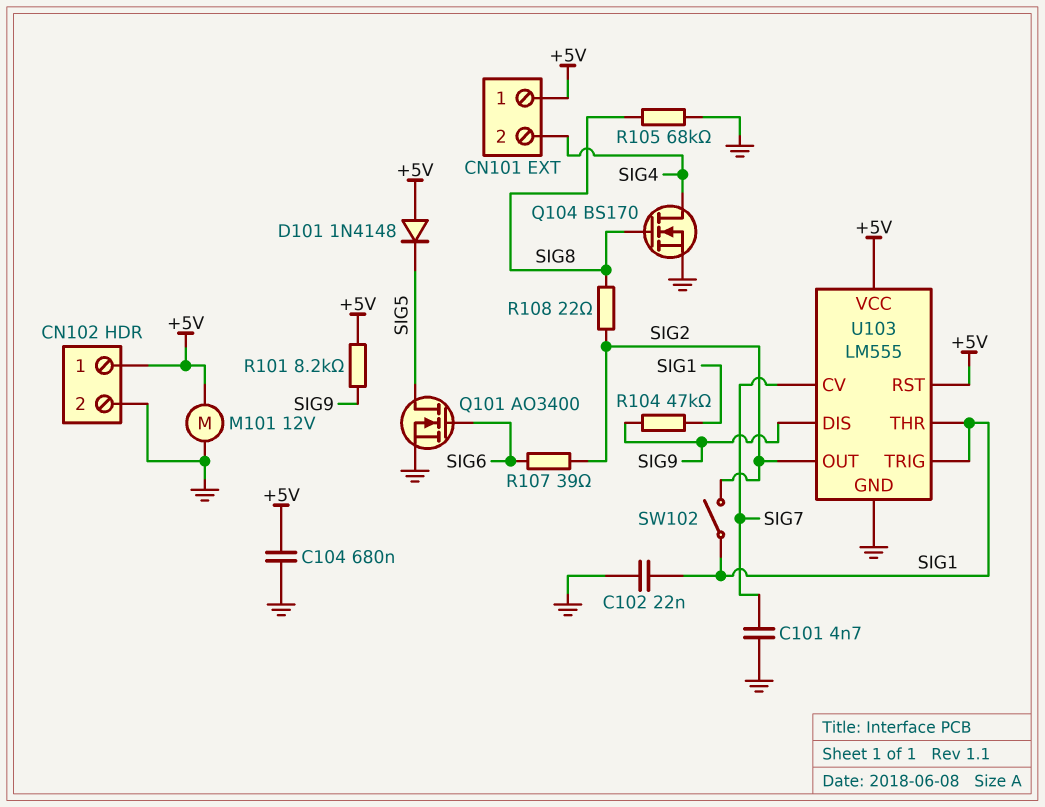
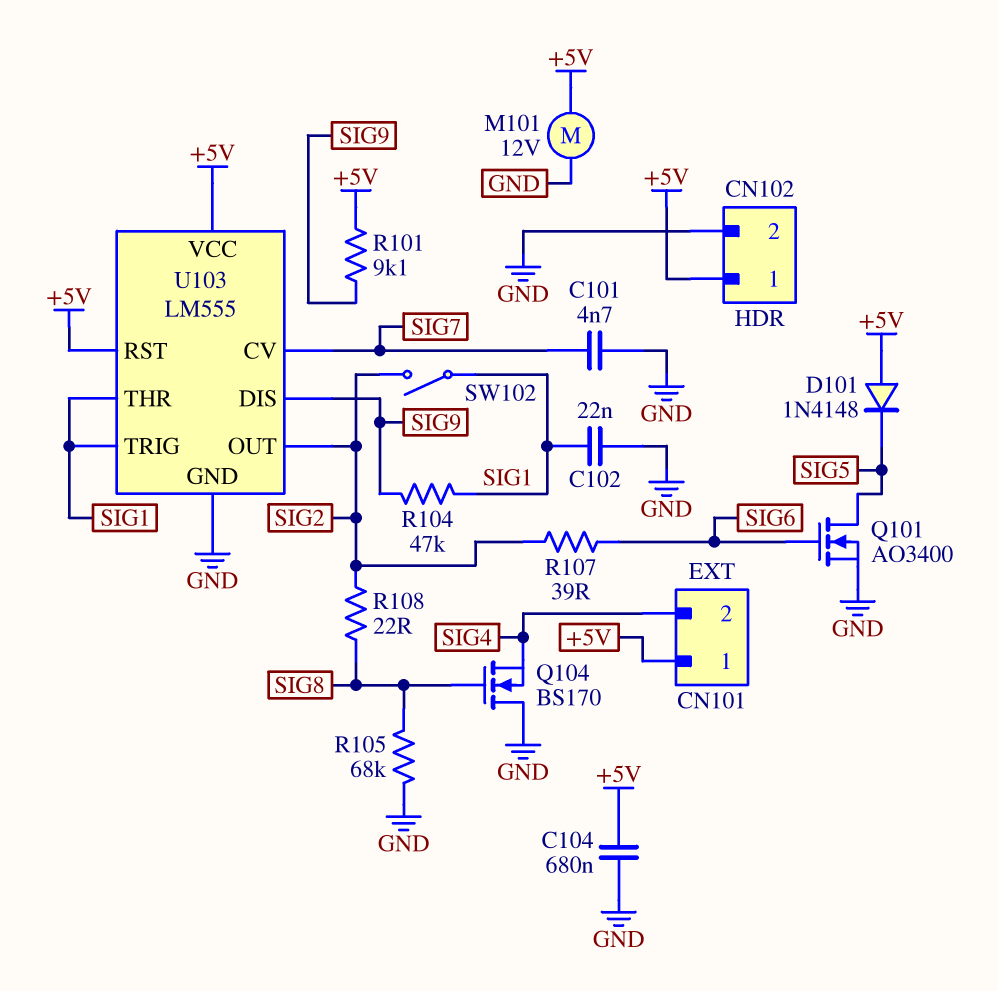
Q104: NMOS BS170 (G SIG8, D SIG4, S GND) -> NMOS BS170 (G SIG8, D GND, S SIG4)
R101: 8.2k (+5V, SIG9) -> 9.1k (+5V, SIG9)

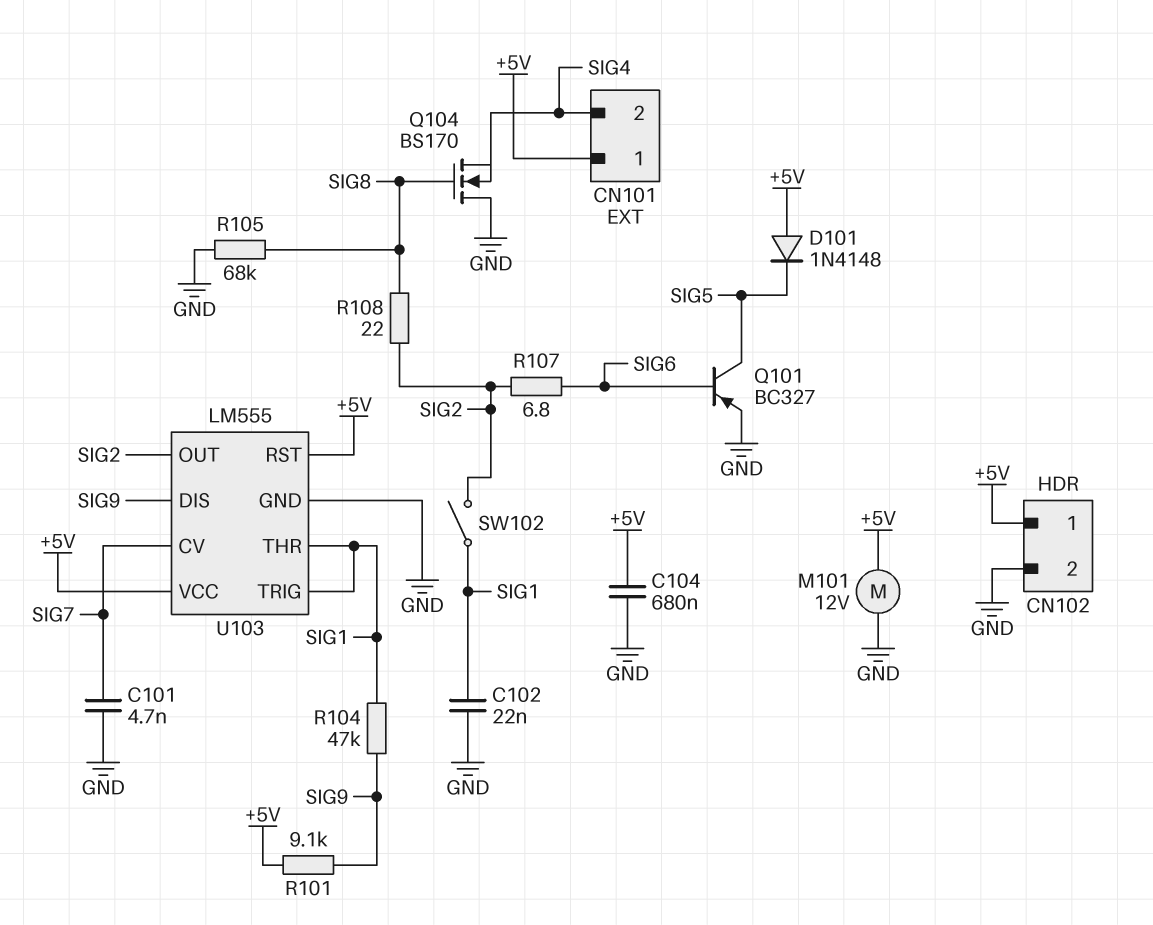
Q101: NMOS AO3400 (G SIG6, D SIG5, S GND) -> PNP BC327 (B SIG6, C SIG5, E GND)
R107: 39 (SIG2, SIG6) -> 6.8 (SIG2, SIG6)

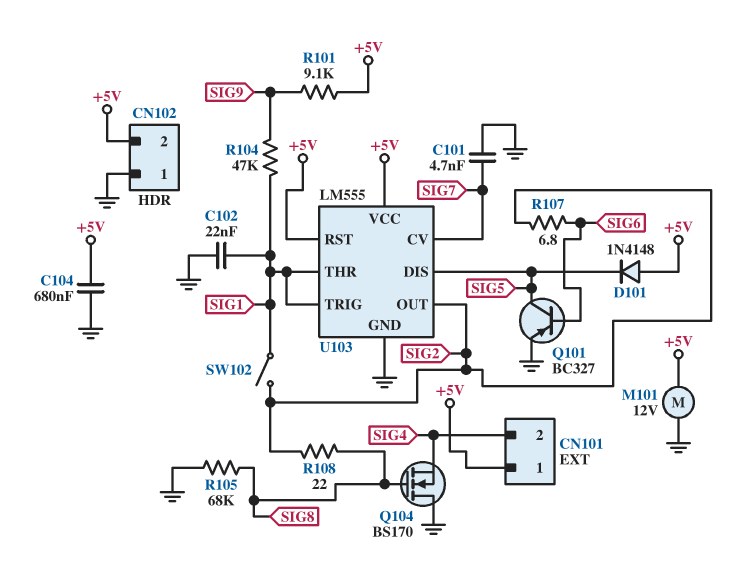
CN102 pin 1: +5V -> GND
CN102 pin 2: GND -> +5V
U103 pin DIS: SIG9 -> SIG5

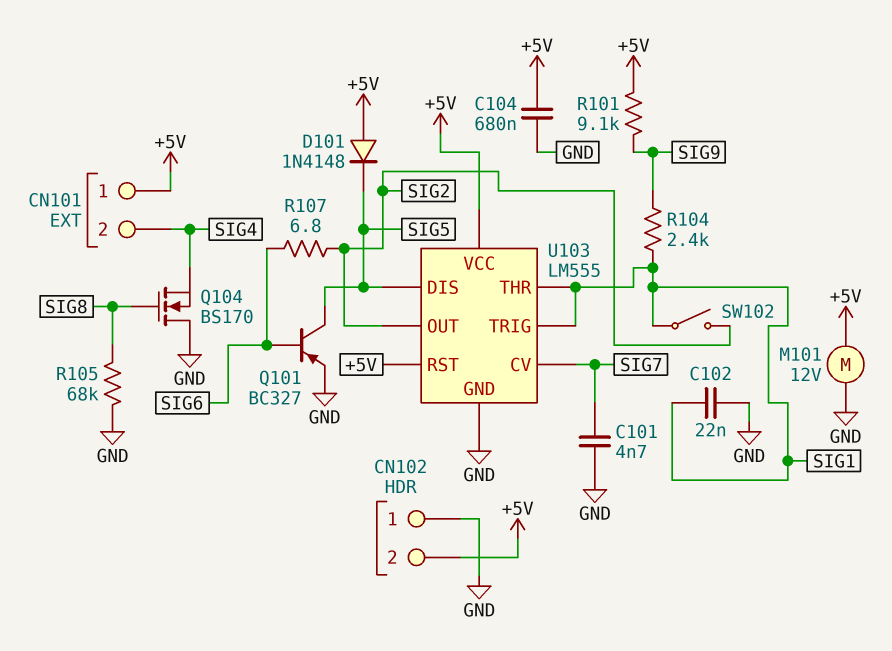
R104: 47k (SIG1, SIG9) -> 2.4k (SIG1, SIG9)
R108: 22 (SIG2, SIG8) -> none

